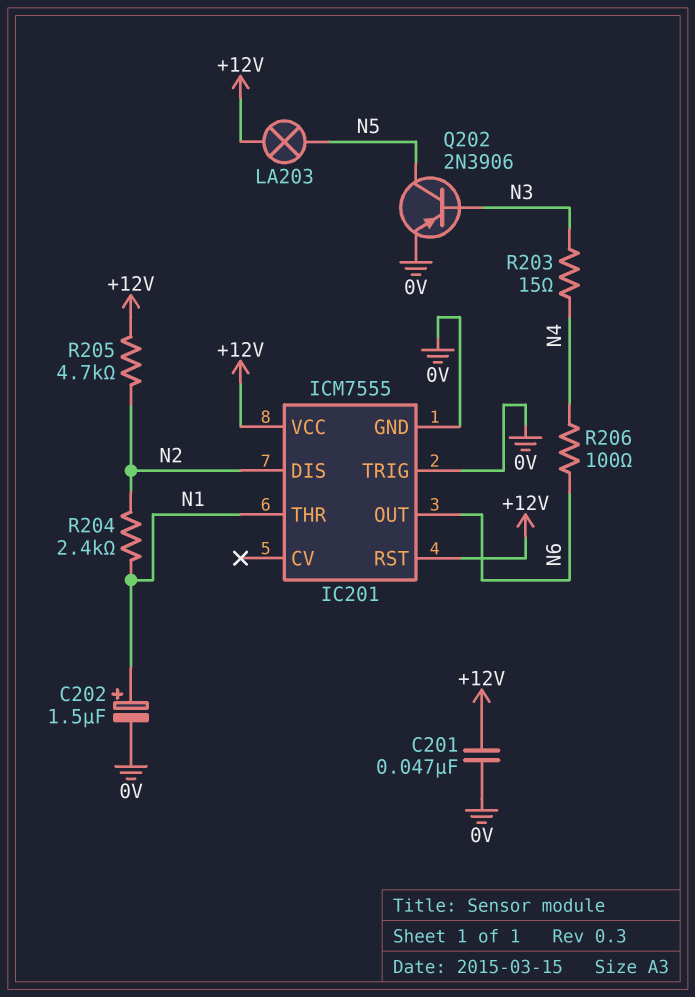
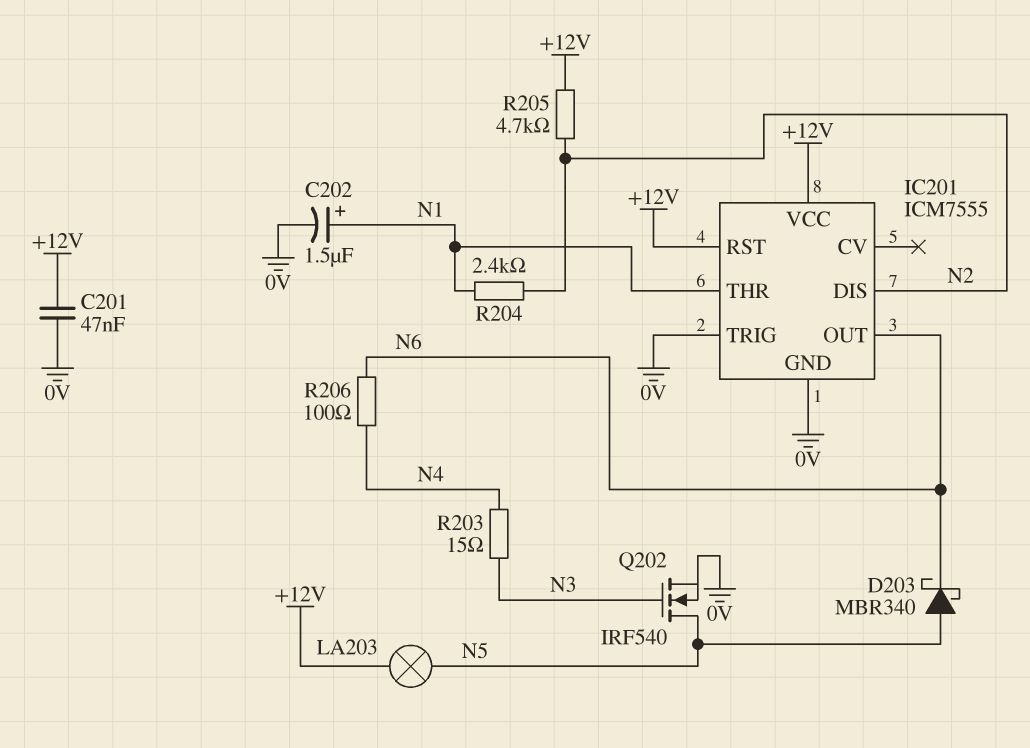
D203: none -> schottky MBR340 (A N5, K N6)
Q202: PNP 2N3906 (B N3, C N5, E 0V) -> NMOS IRF540 (G N3, D N5, S 0V)

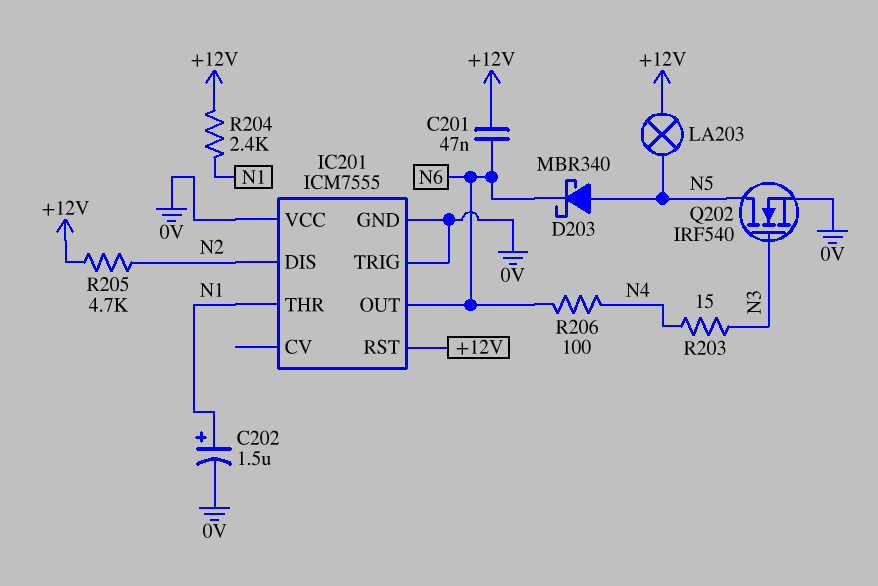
C201: 47nF (+12V, 0V) -> 47nF (+12V, N6)
IC201 pin VCC: +12V -> 0V
R204: 2.4k (N1, N2) -> 2.4k (+12V, N1)

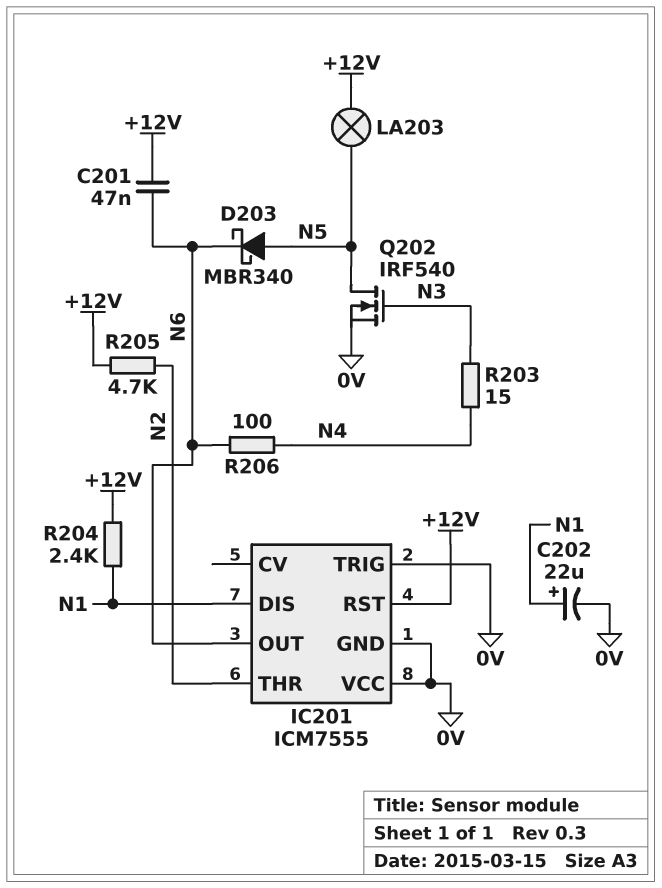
C202: 1.5uF (plus N1, minus 0V) -> 22uF (plus N1, minus 0V)
IC201 pin DIS: N2 -> N1
IC201 pin THR: N1 -> N2

